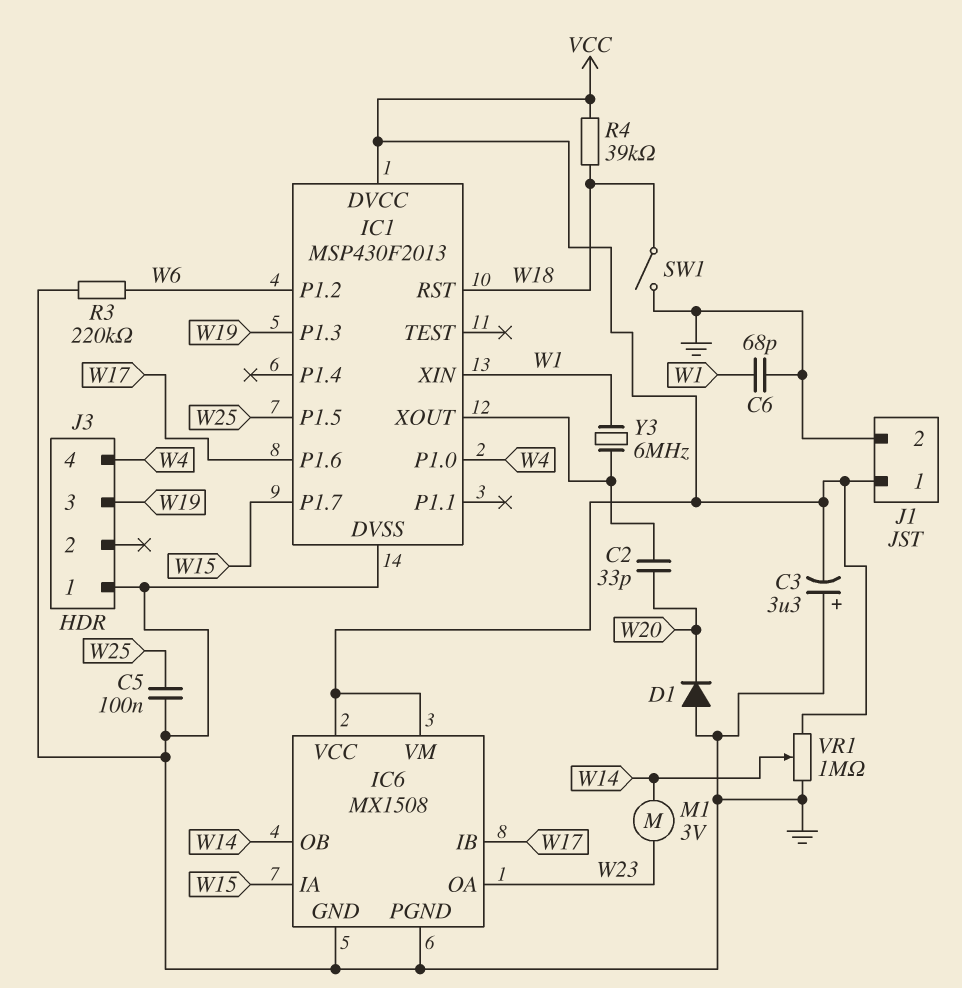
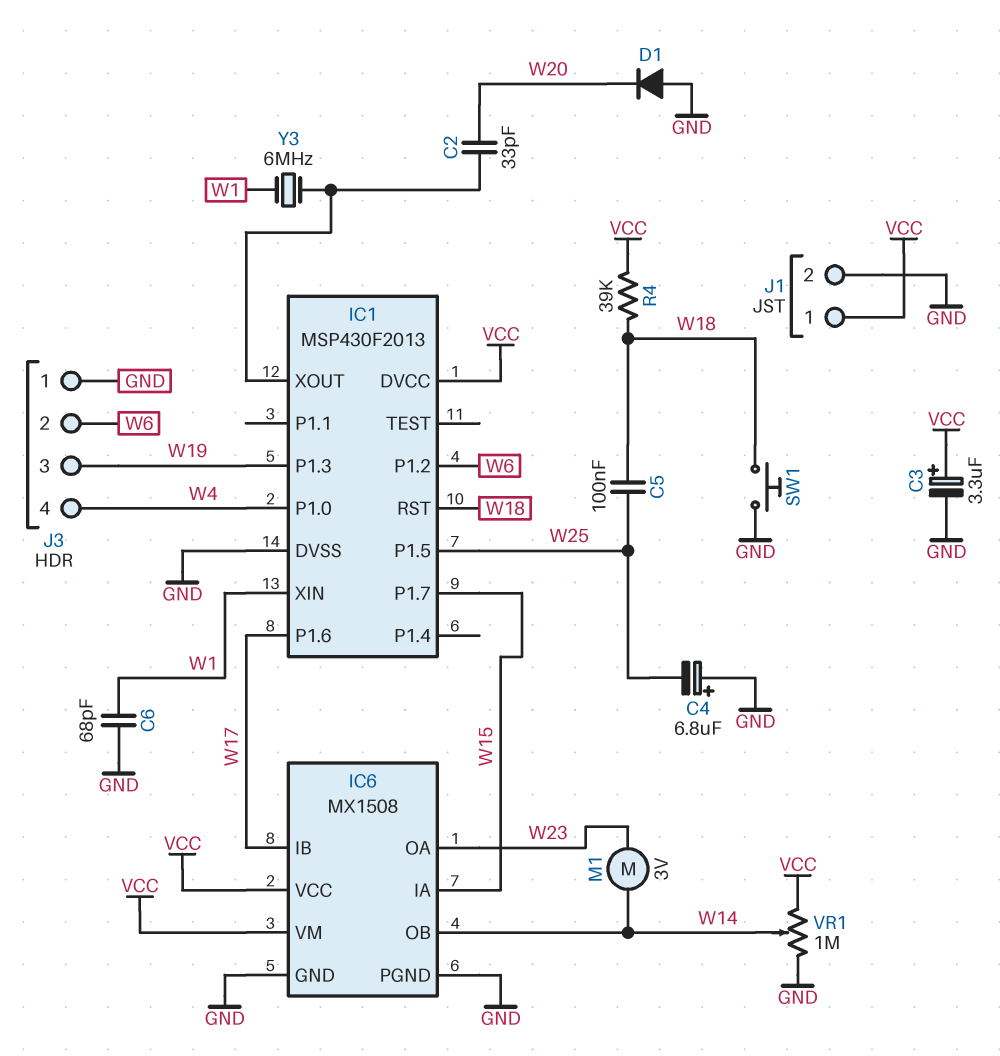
C3: 3.3uF (plus GND, minus VCC) -> 3.3uF (plus VCC, minus GND)
C4: none -> 6.8uF (plus GND, minus W25)
C5: 100nF (GND, W25) -> 100nF (W18, W25)
J3 pin 2: none -> W6
R3: 220k (GND, W6) -> none
SW1: switch (GND, W18) -> button (GND, W18)

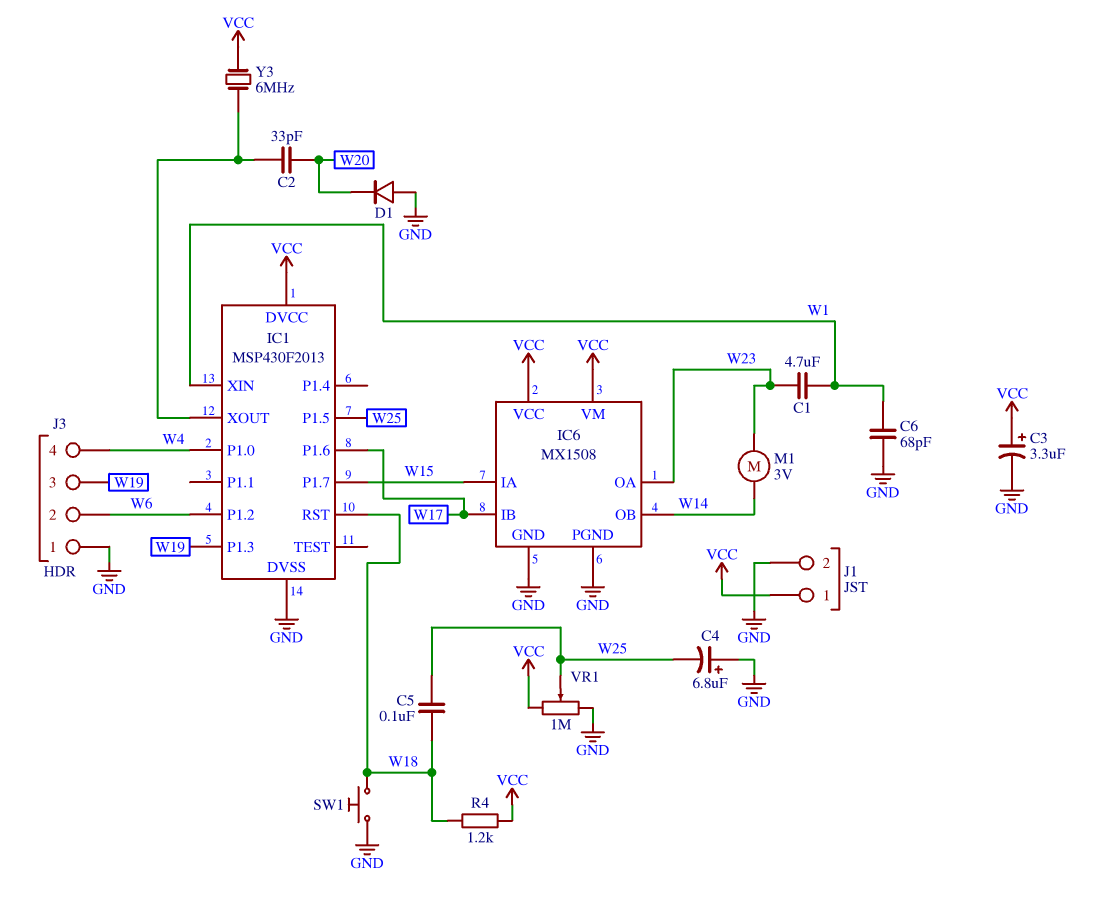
C1: none -> 4.7uF (W1, W23)
R4: 39k (VCC, W18) -> 1.2k (VCC, W18)
VR1: 1M (GND, VCC, wiper W14) -> 1M (GND, VCC, wiper W25)
Y3: 6MHz (IC1/XOUT, W1) -> 6MHz (IC1/XOUT, VCC)

